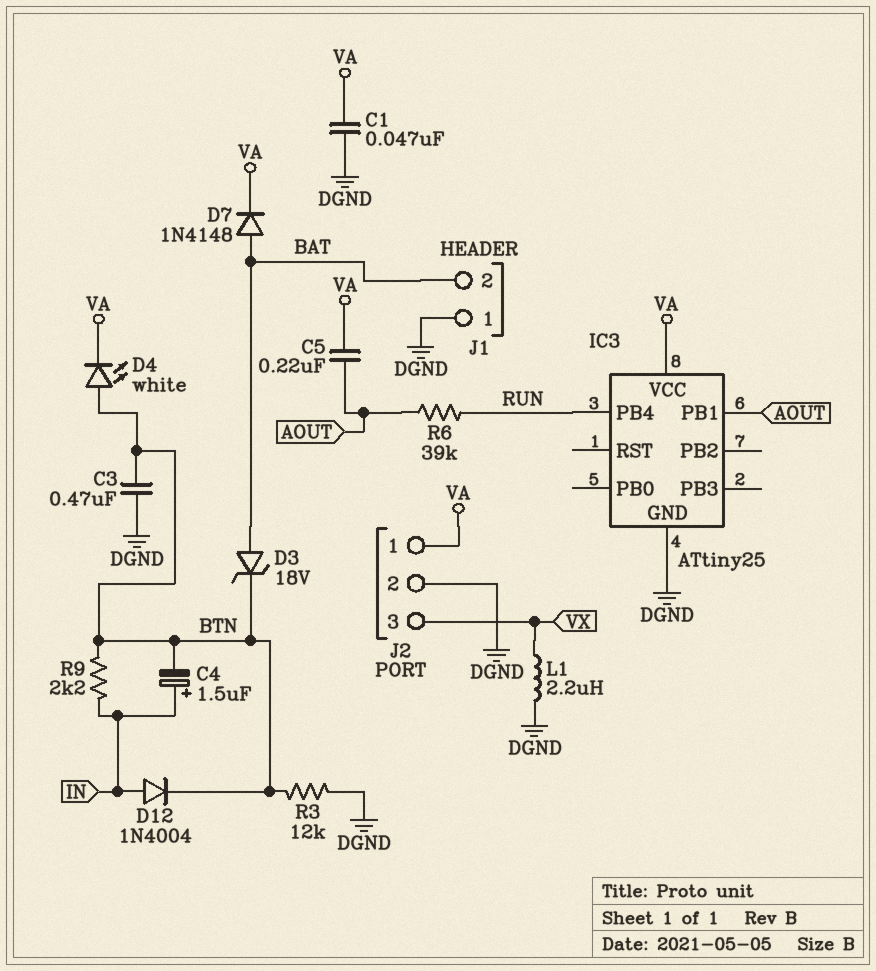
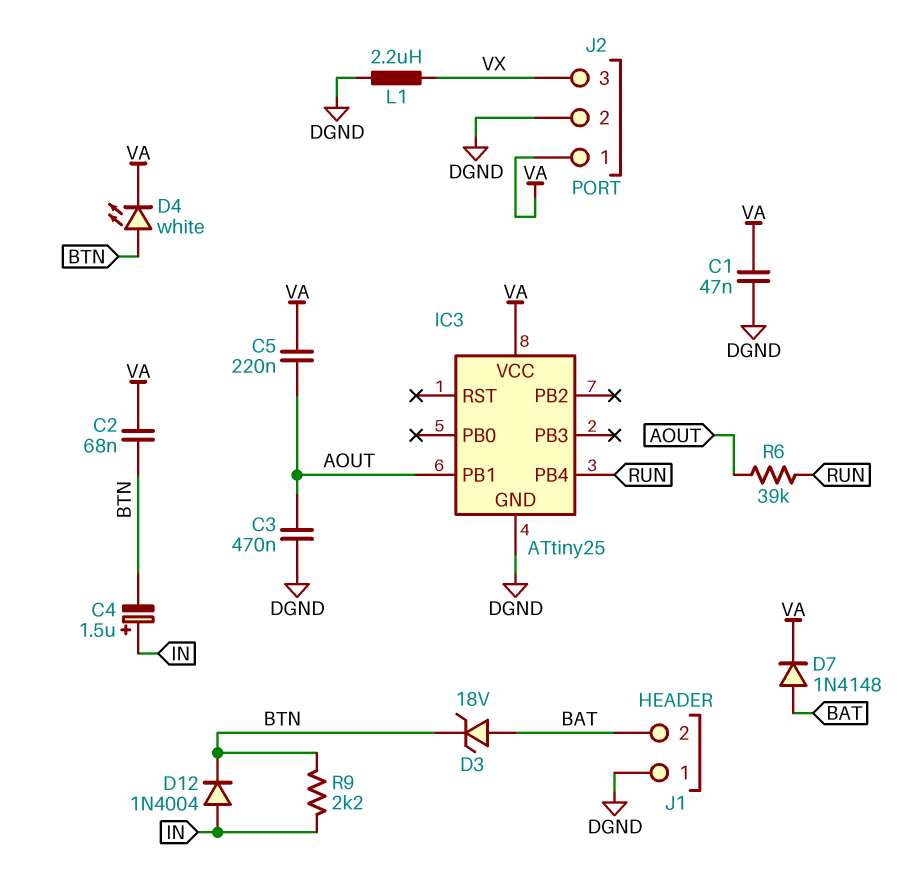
C2: none -> 68nF (BTN, VA)
C3: 470nF (BTN, DGND) -> 470nF (AOUT, DGND)
R3: 12k (BTN, DGND) -> none

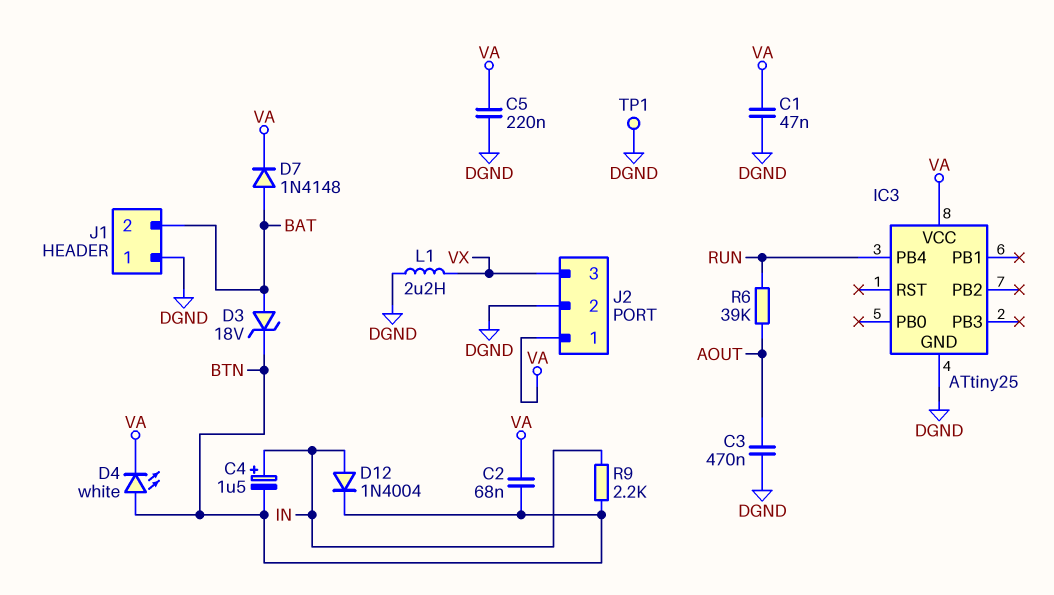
C5: 220nF (AOUT, VA) -> 220nF (DGND, VA)
IC3 pin PB1: AOUT -> none
TP1: none -> test point (DGND)

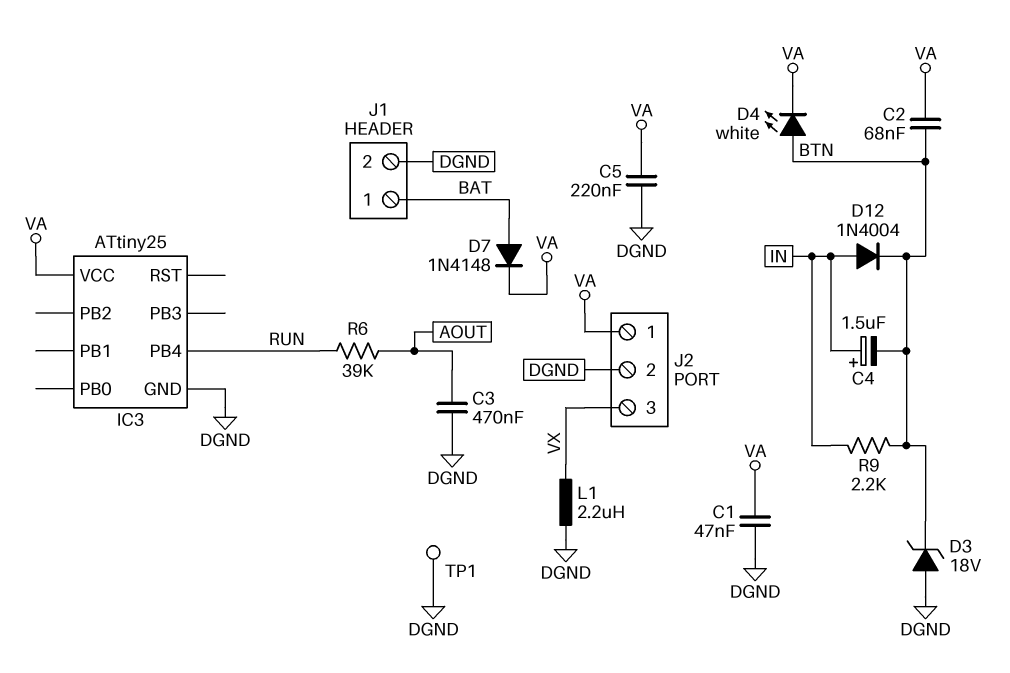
D3: zener 18V (A BAT, K BTN) -> zener 18V (A DGND, K BTN)
J1 pin 1: DGND -> BAT
J1 pin 2: BAT -> DGND

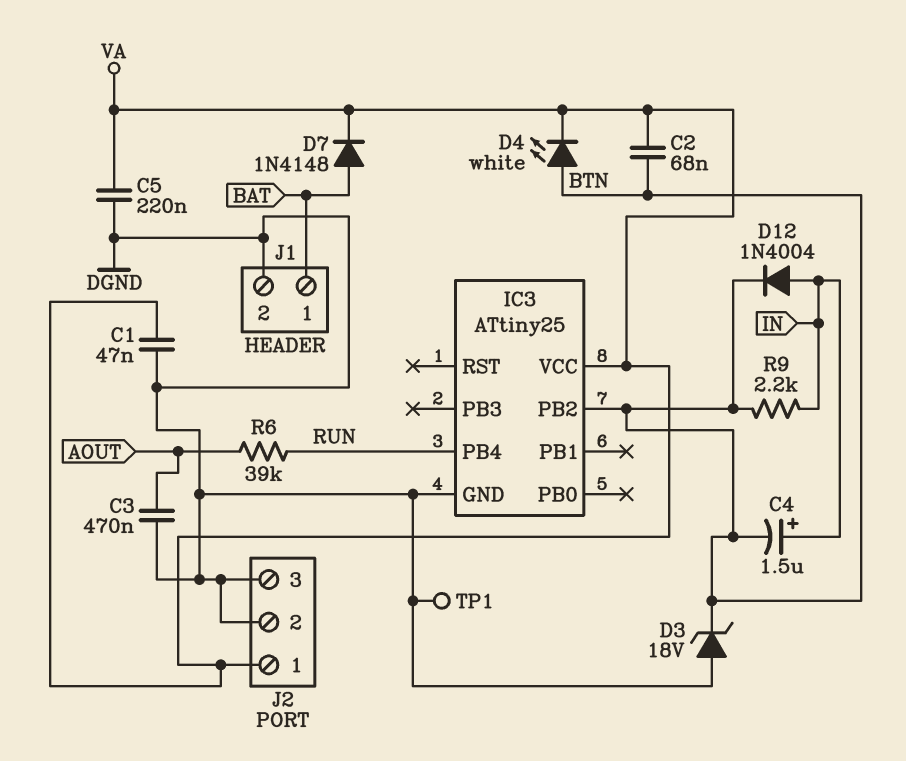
IC3 pin PB2: none -> BTN
J2 pin 3: VX -> DGND
L1: 2.2uH (DGND, VX) -> none

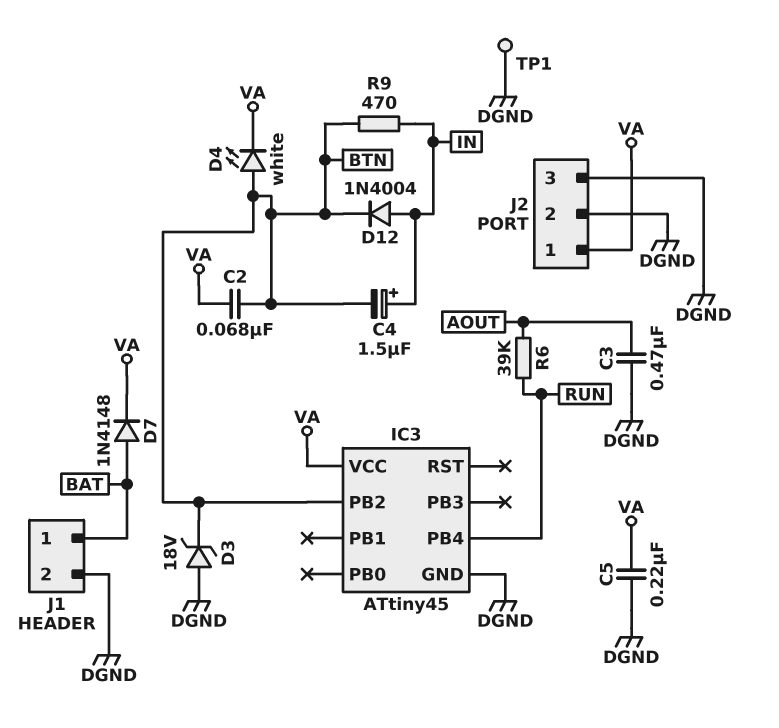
C1: 47nF (DGND, VA) -> none
IC3: ATtiny25 -> ATtiny45
R9: 2.2k (BTN, IN) -> 470 (BTN, IN)

